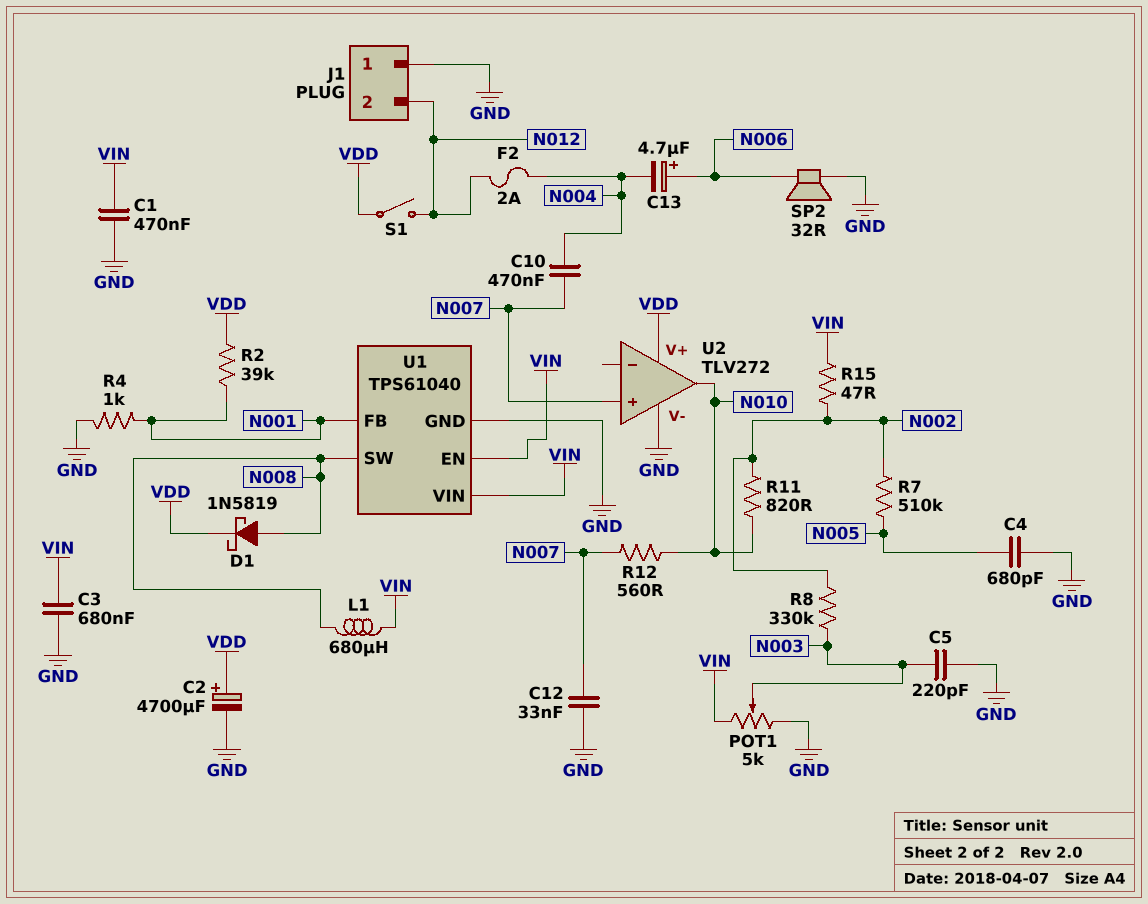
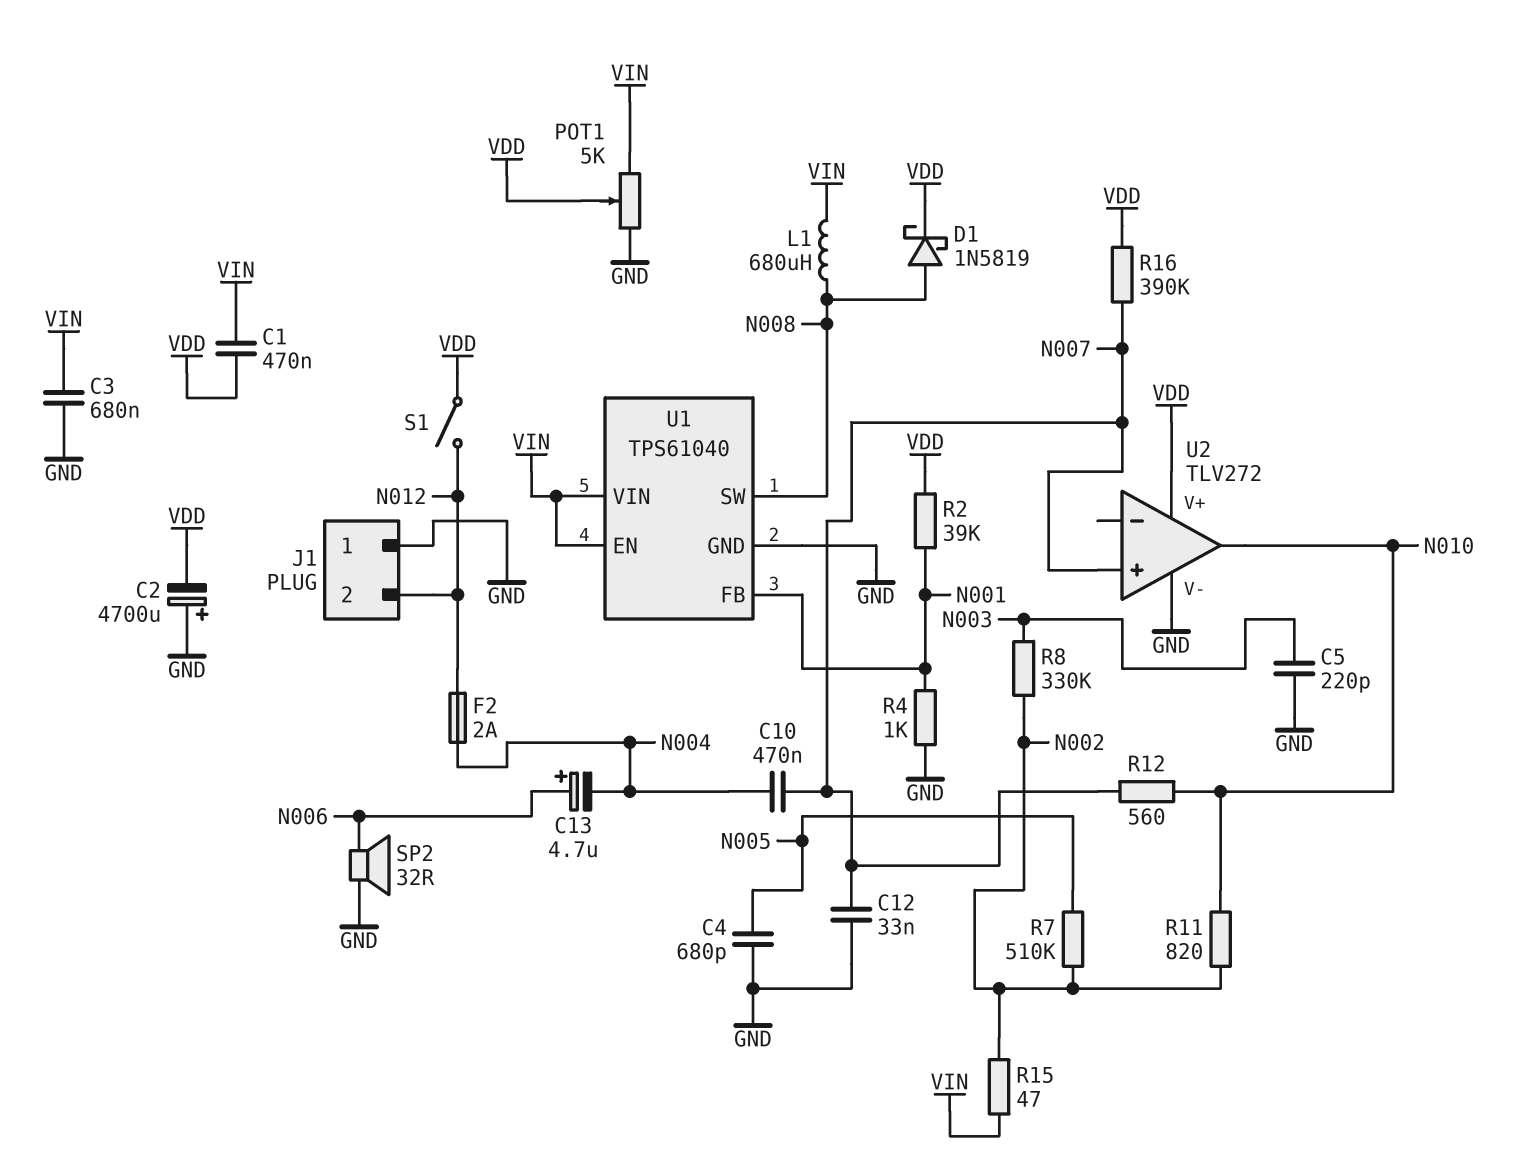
C1: 470nF (GND, VIN) -> 470nF (VDD, VIN)
C2: 4700uF (plus VDD, minus GND) -> 4700uF (plus GND, minus VDD)
POT1: 5k (GND, VIN, wiper N003) -> 5k (GND, VIN, wiper VDD)
R16: none -> 390k (N007, VDD)

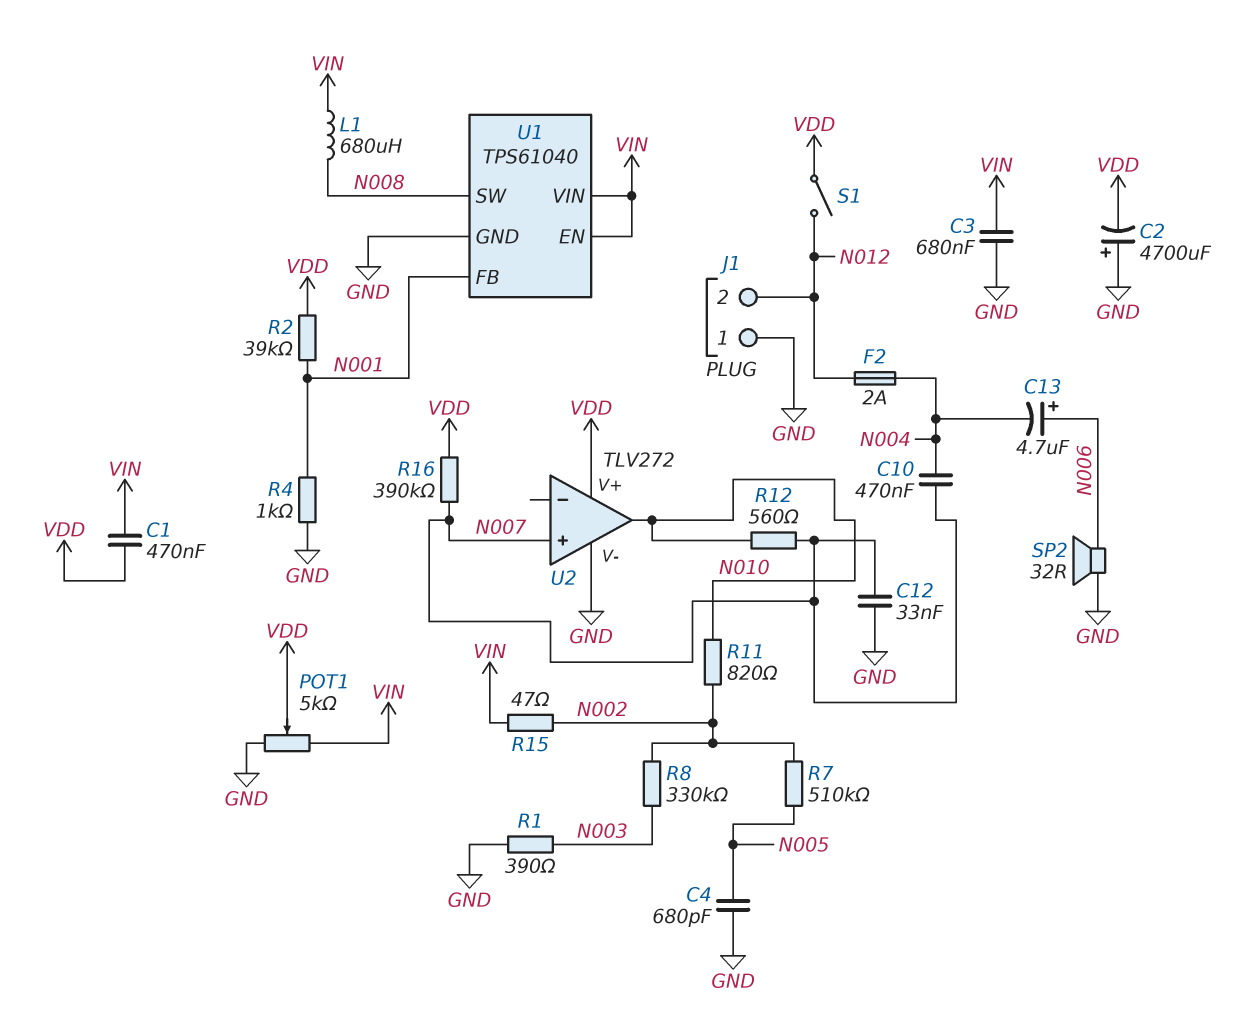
C5: 220pF (GND, N003) -> none
D1: schottky 1N5819 (A N008, K VDD) -> none
R1: none -> 390 (GND, N003)

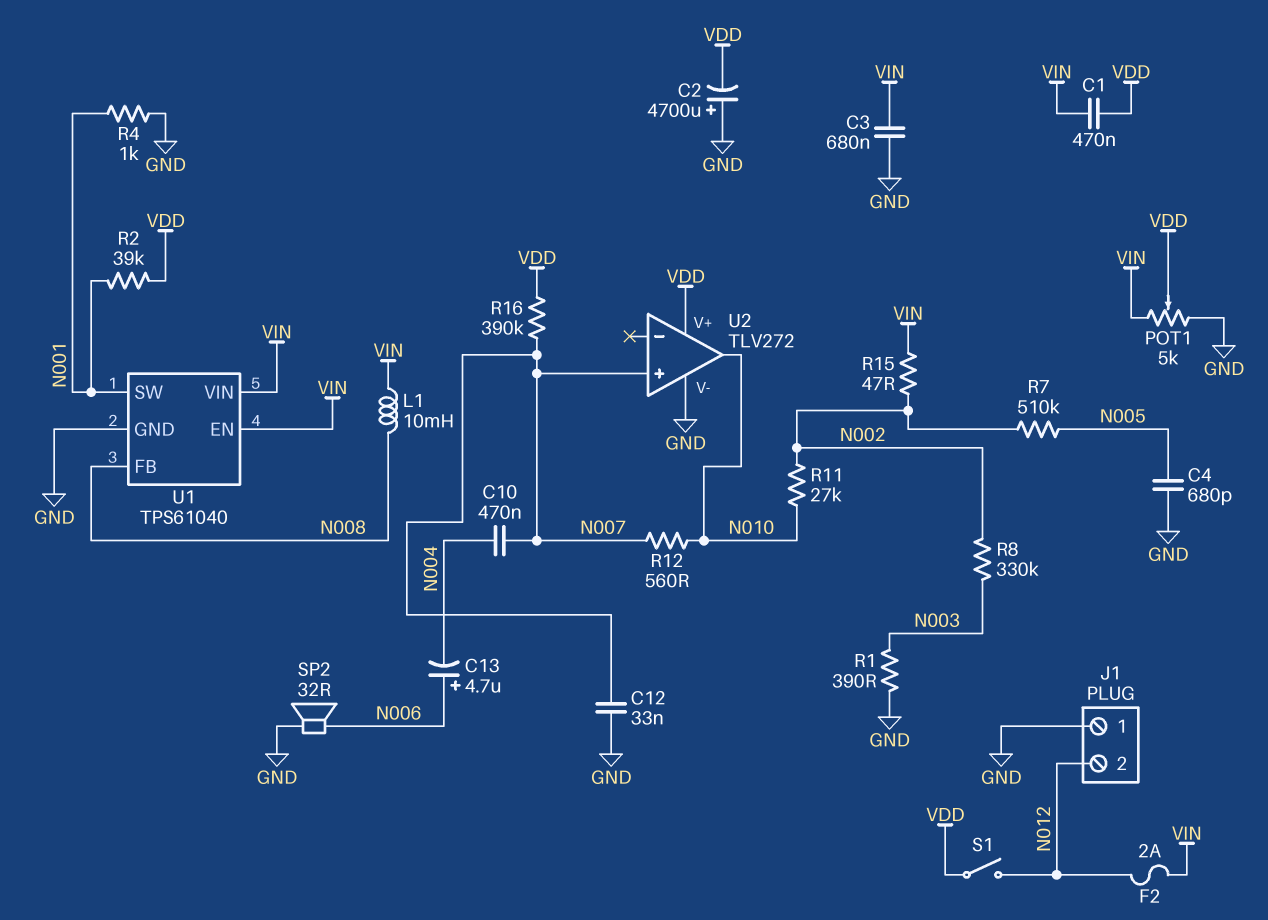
F2: 2A (N004, N012) -> 2A (N012, VIN)
L1: 680uH (N008, VIN) -> 10mH (N008, VIN)
R11: 820 (N002, N010) -> 27k (N002, N010)
U1 pin FB: N001 -> N008
U1 pin SW: N008 -> N001

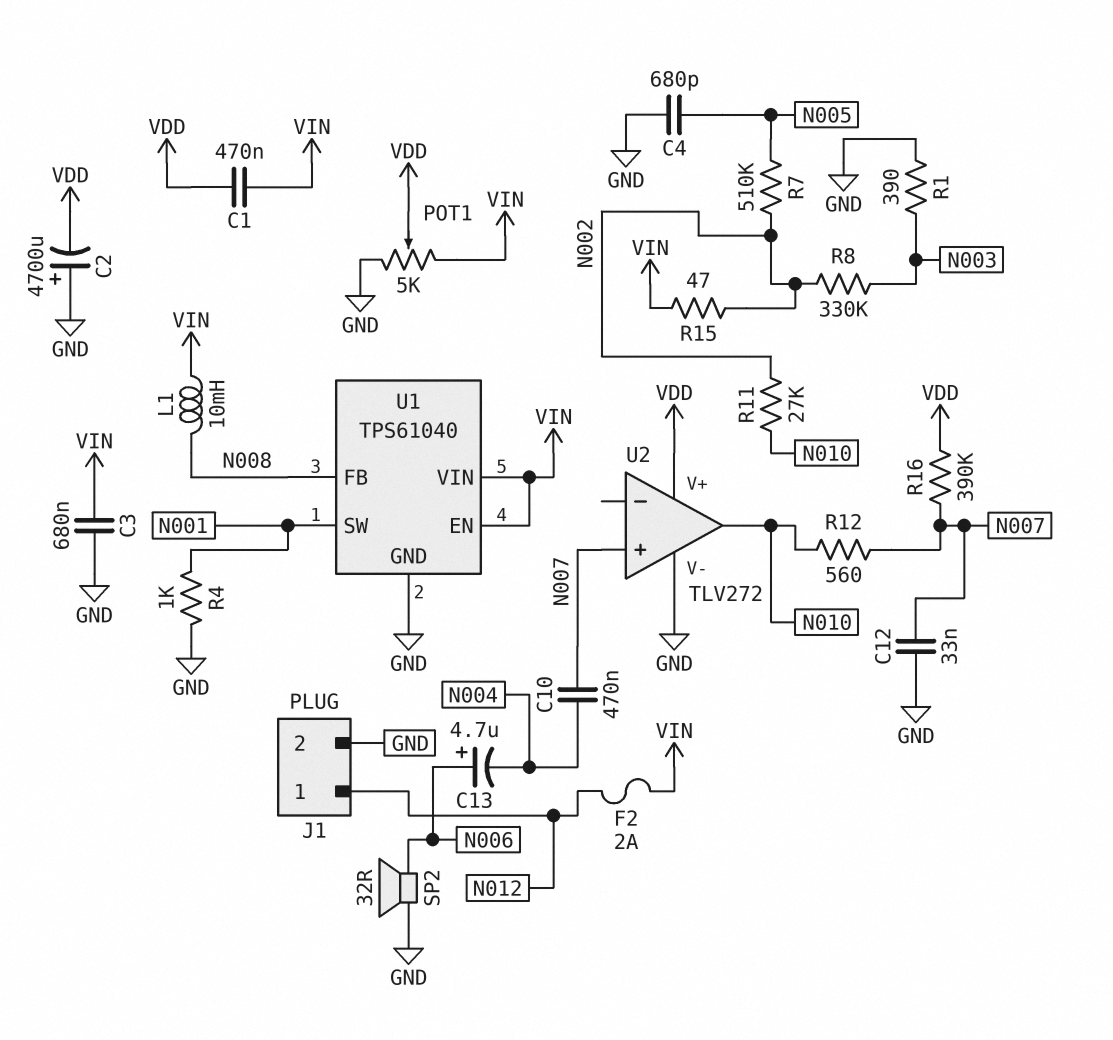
J1 pin 1: GND -> N012
J1 pin 2: N012 -> GND
R2: 39k (N001, VDD) -> none
S1: switch (N012, VDD) -> none

